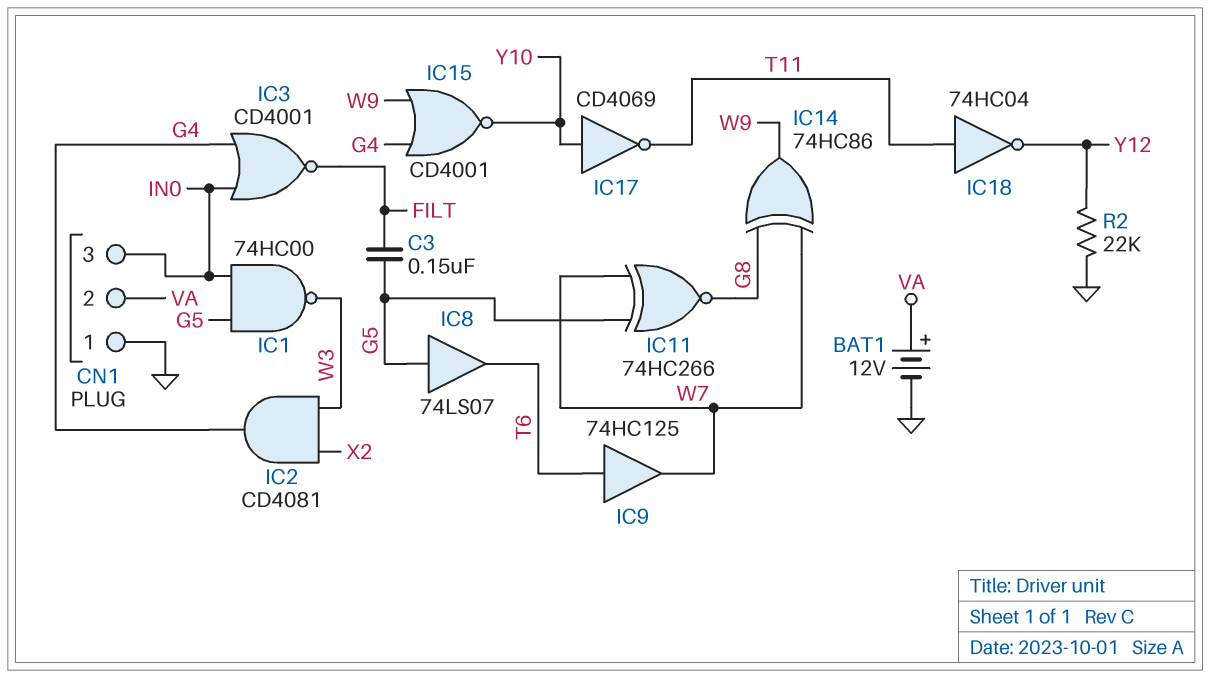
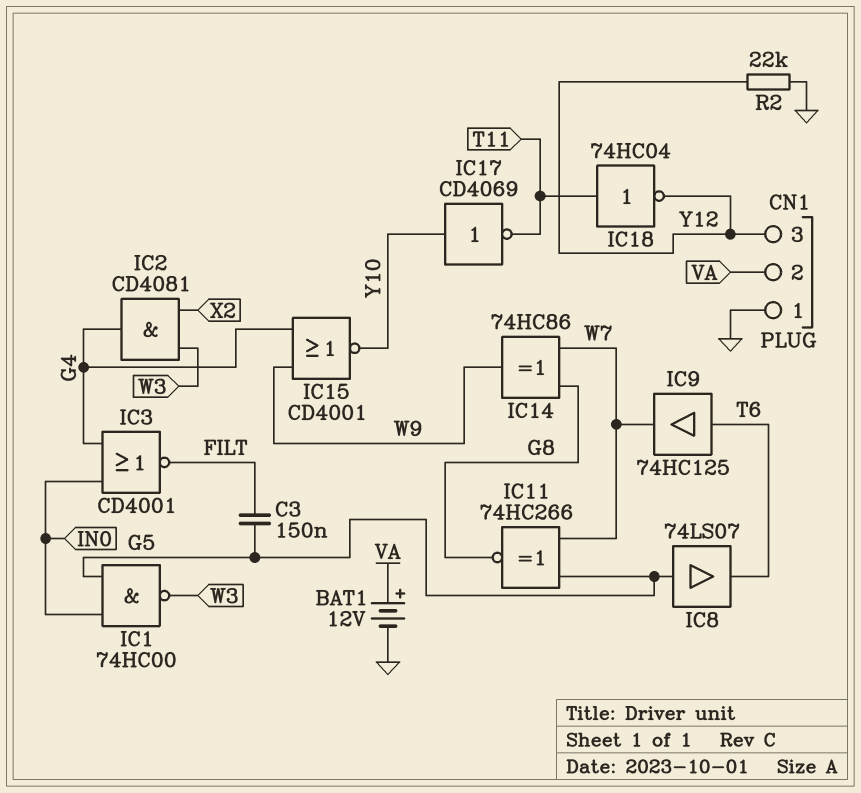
CN1 pin 3: IN0 -> Y12

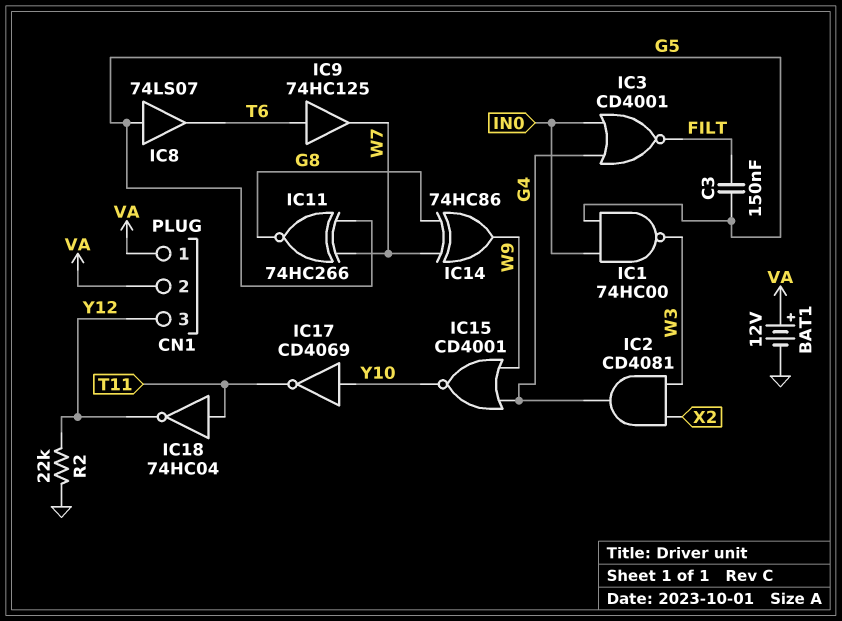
CN1 pin 1: GND -> VA

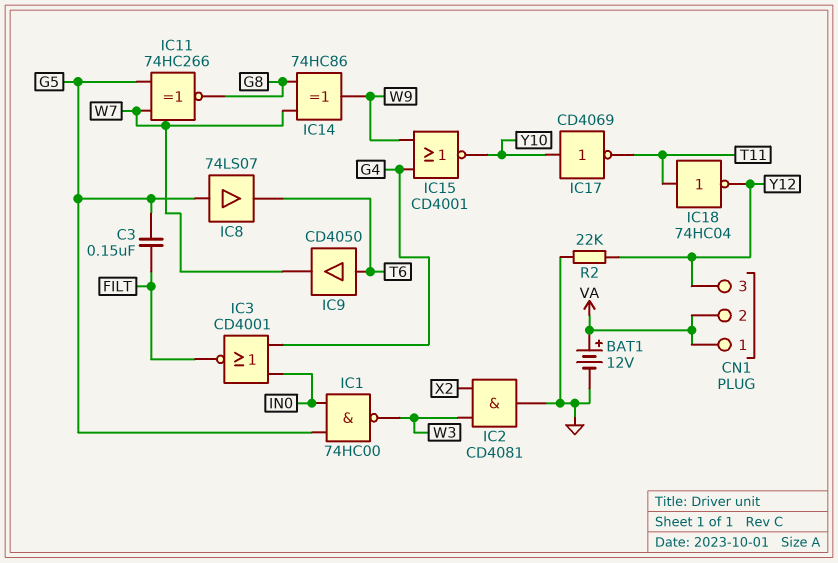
IC2: AND CD4081 (in W3, in X2, out G4) -> AND CD4081 (in W3, in X2, out GND)
IC9: buffer 74HC125 (in T6, out W7) -> buffer CD4050 (in T6, out W7)

